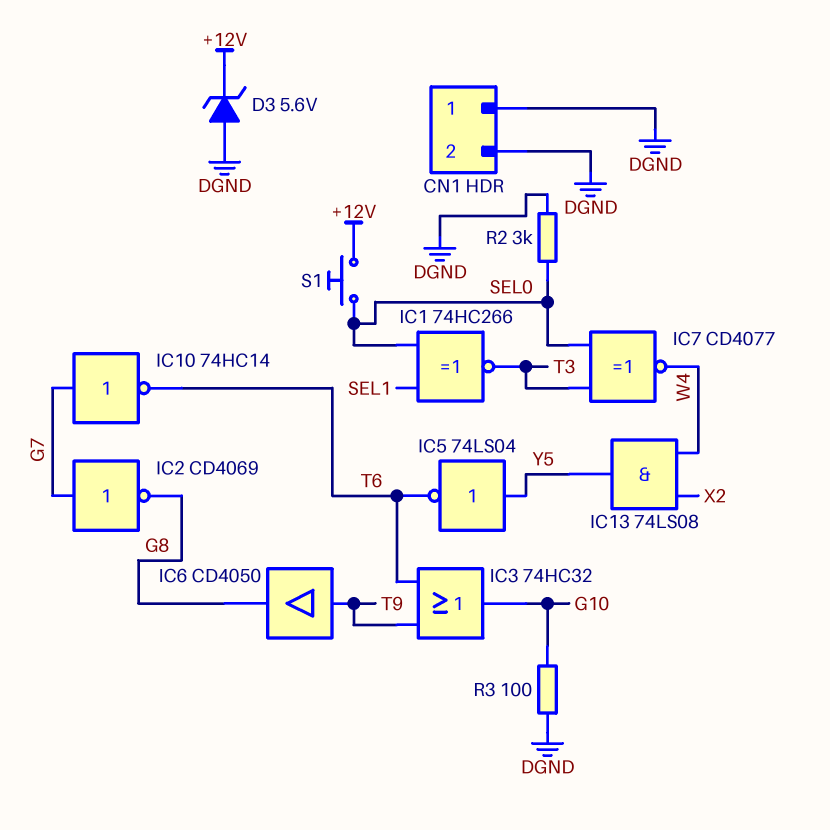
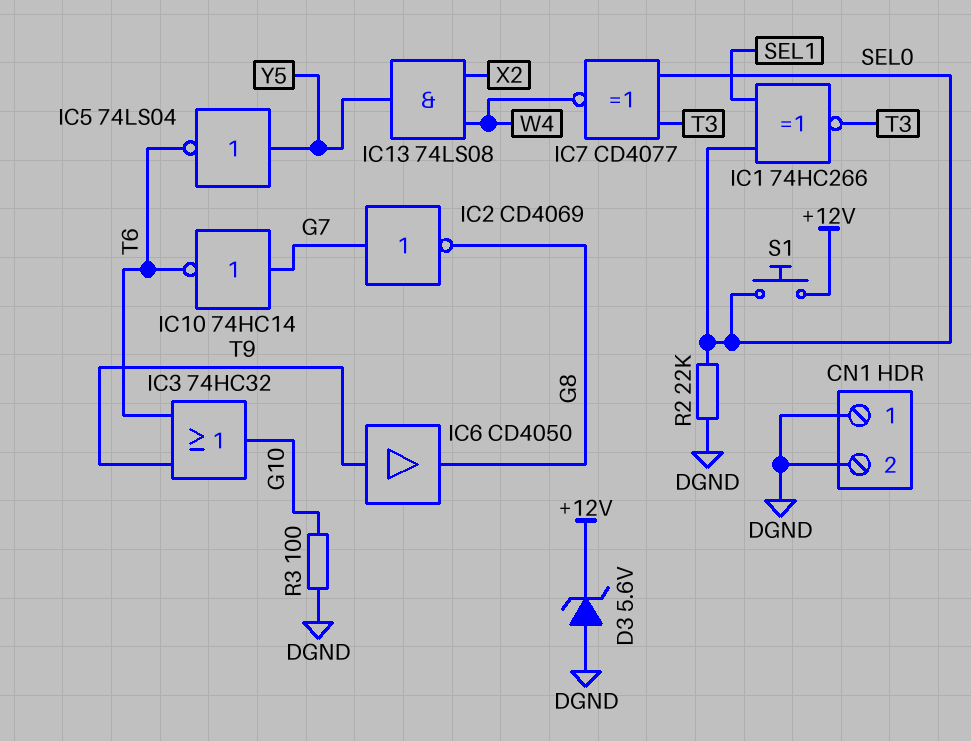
R2: 3k (DGND, SEL0) -> 22k (DGND, SEL0)

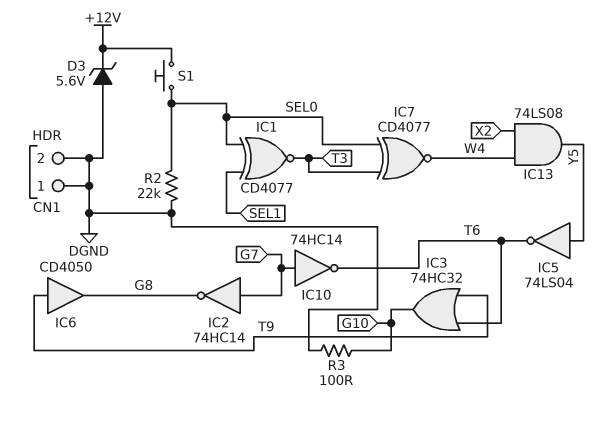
IC1: XNOR 74HC266 (in SEL0, in SEL1, out T3) -> XNOR CD4077 (in SEL0, in SEL1, out T3)
IC2: NOT CD4069 (in G7, out G8) -> NOT 74HC14 (in G7, out G8)

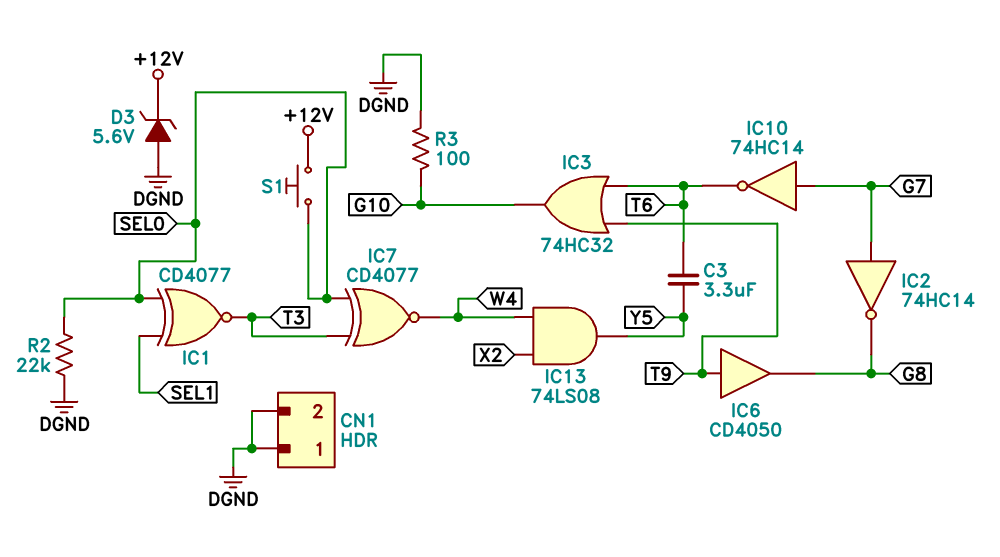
C3: none -> 3.3uF (T6, Y5)
IC5: NOT 74LS04 (in Y5, out T6) -> none

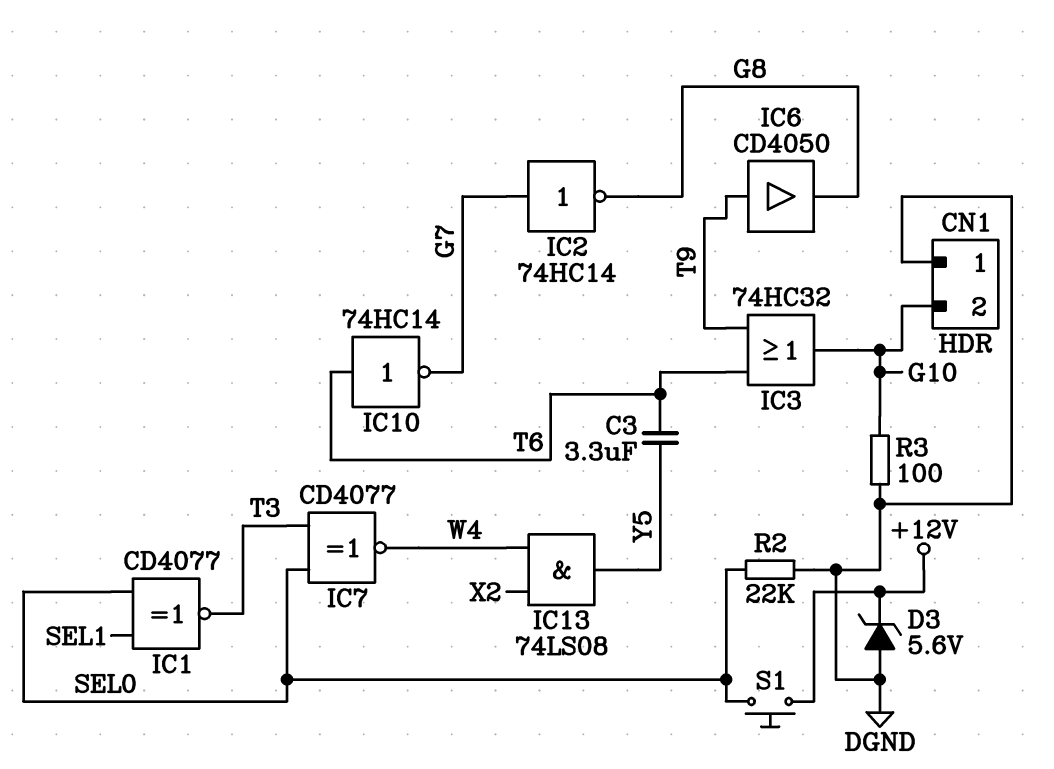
CN1 pin 2: DGND -> G10
IC10: NOT 74HC14 (in G7, out T6) -> NOT 74HC14 (in T6, out G7)

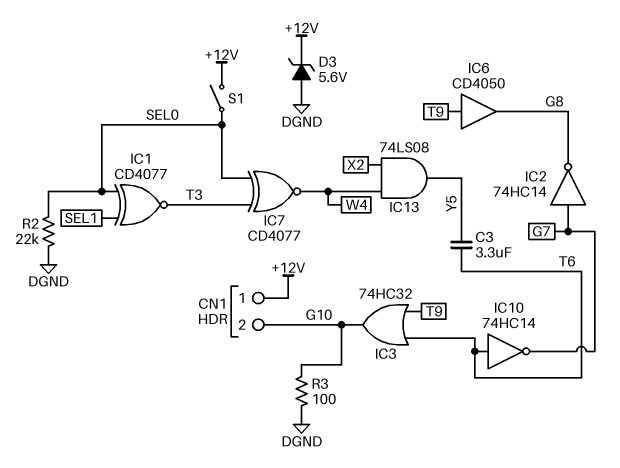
CN1 pin 1: DGND -> +12V
S1: button (+12V, SEL0) -> switch (+12V, SEL0)

